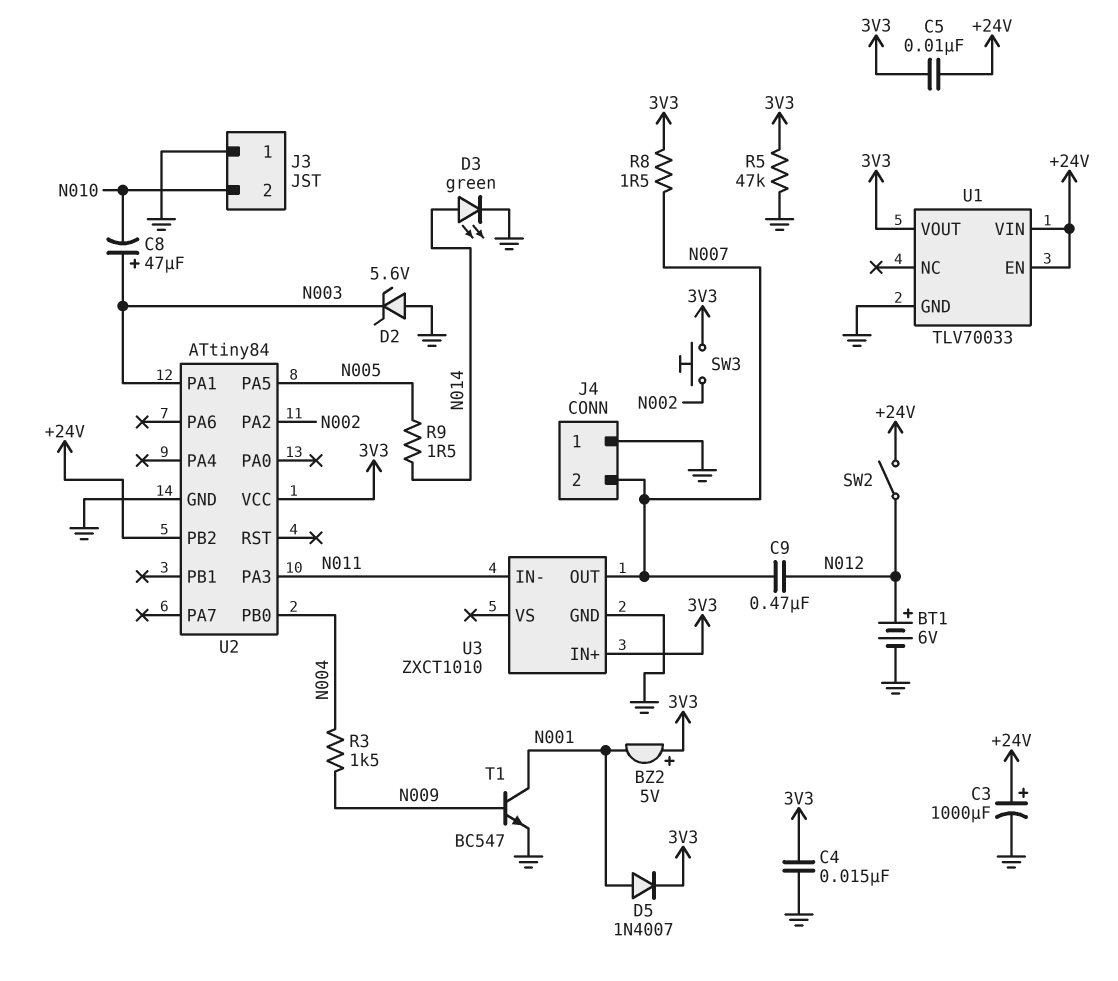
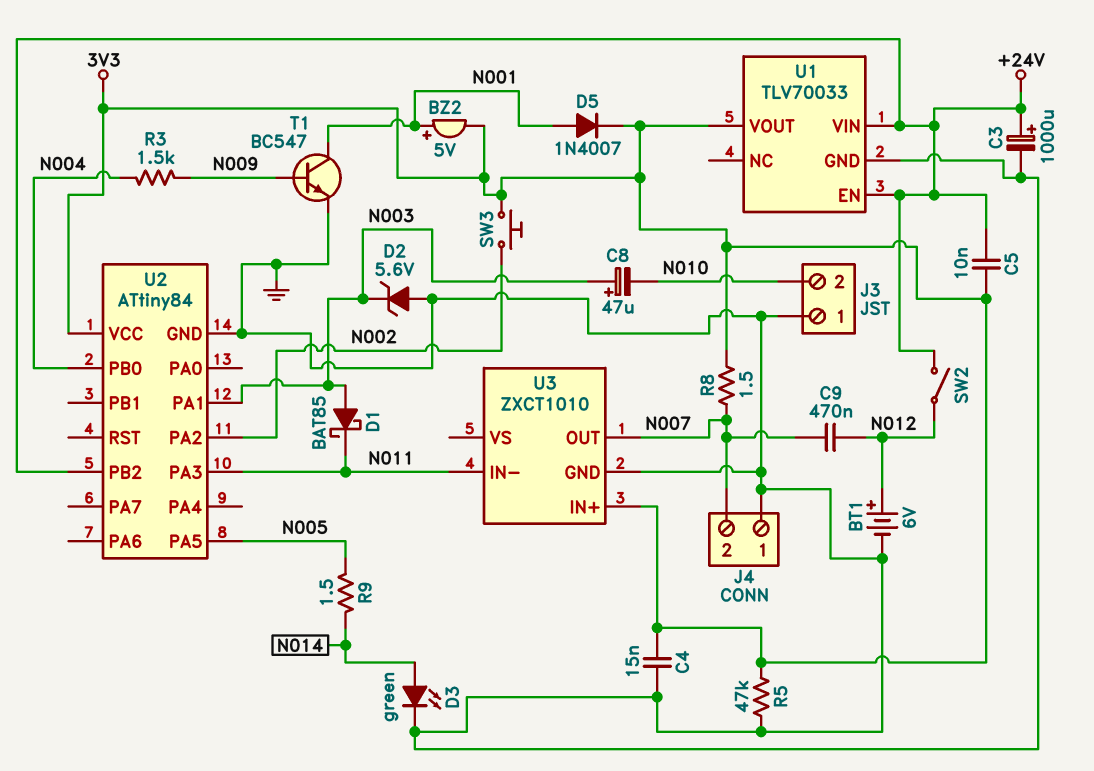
BZ2: buzzer 5V (plus 3V3, minus N001) -> buzzer 5V (plus N001, minus 3V3)
D1: none -> schottky BAT85 (A N003, K N011)

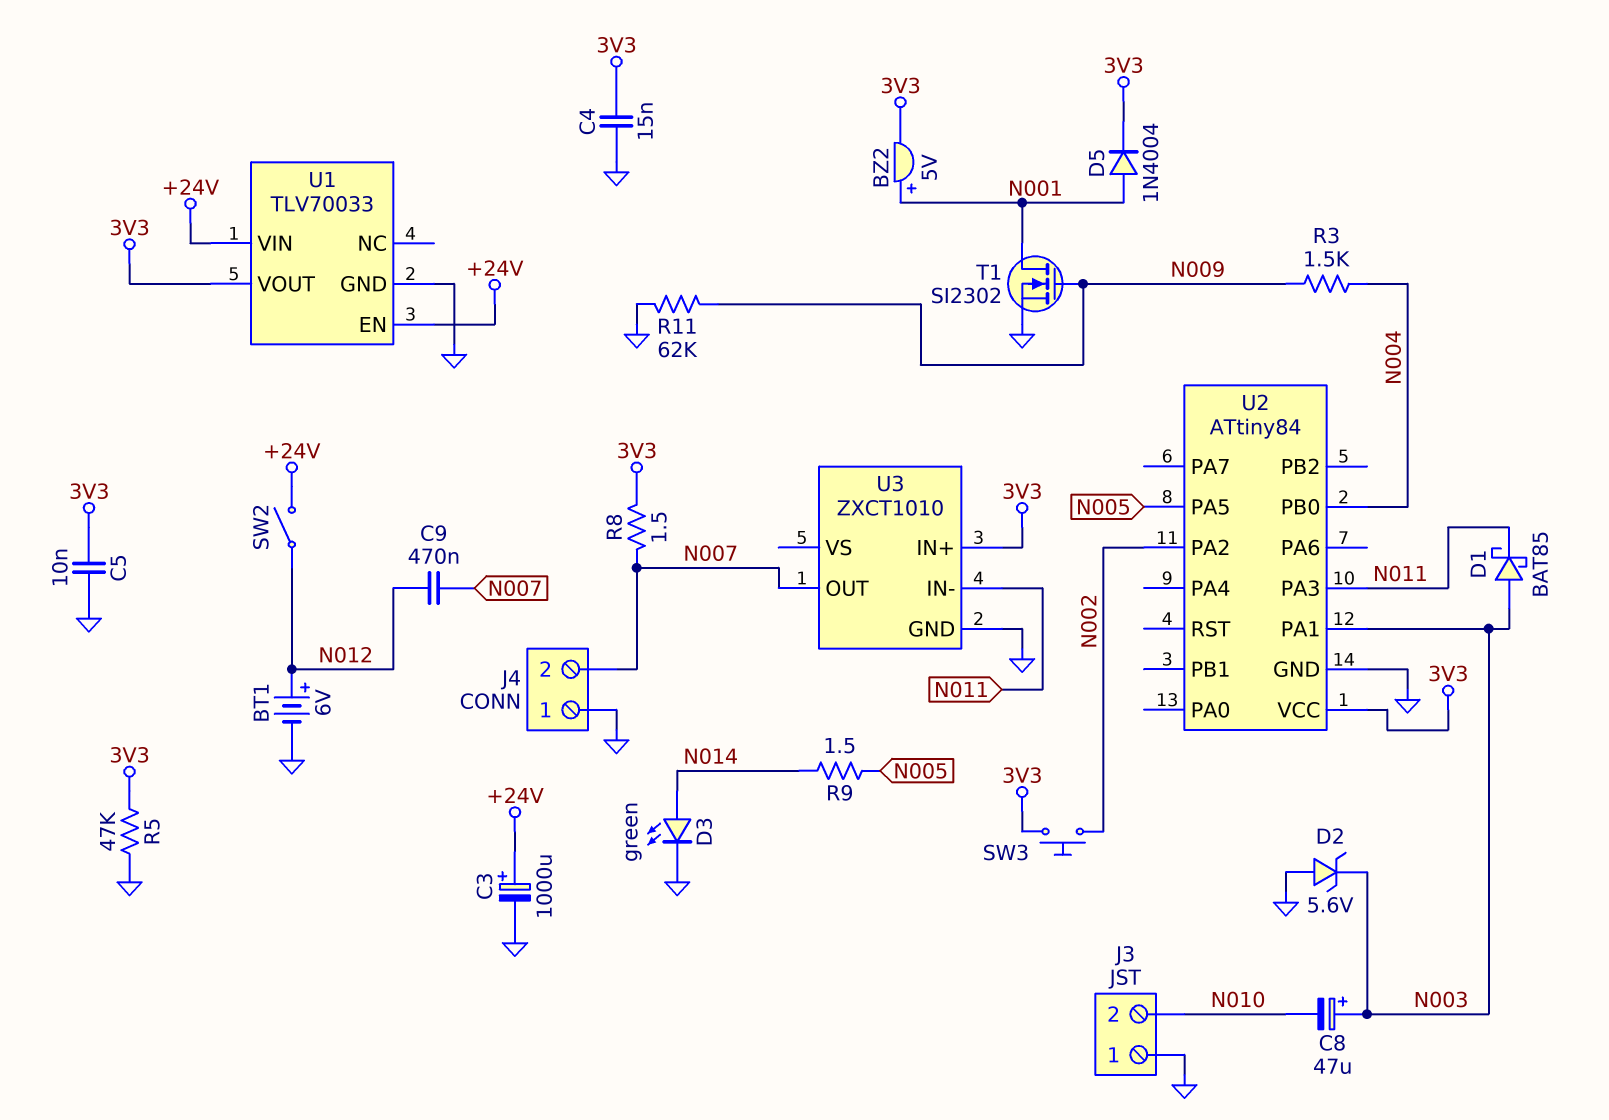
C5: 10nF (+24V, 3V3) -> 10nF (3V3, GND)
D5: diode 1N4007 (A N001, K 3V3) -> diode 1N4004 (A N001, K 3V3)
R11: none -> 62k (GND, N009)
T1: NPN BC547 (B N009, C N001, E GND) -> NMOS SI2302 (G N009, D N001, S GND)
U2 pin PB2: +24V -> none

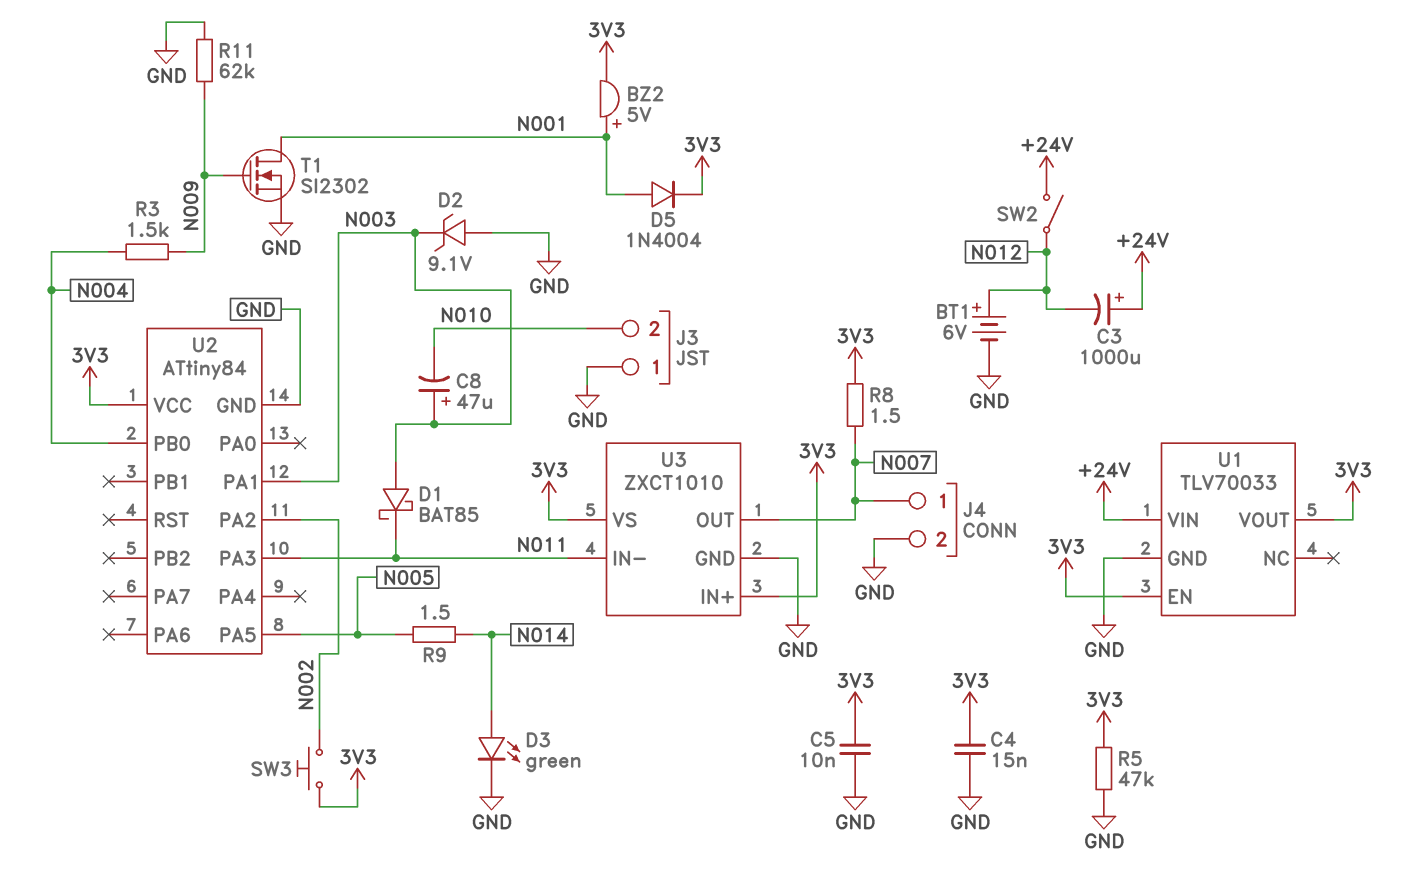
C3: 1000uF (plus +24V, minus GND) -> 1000uF (plus +24V, minus N012)
C9: 470nF (N007, N012) -> none
D2: zener 5.6V (A GND, K N003) -> zener 9.1V (A GND, K N003)
J4 pin 1: GND -> N007
J4 pin 2: N007 -> GND
U1 pin EN: +24V -> 3V3
U3 pin VS: none -> 3V3

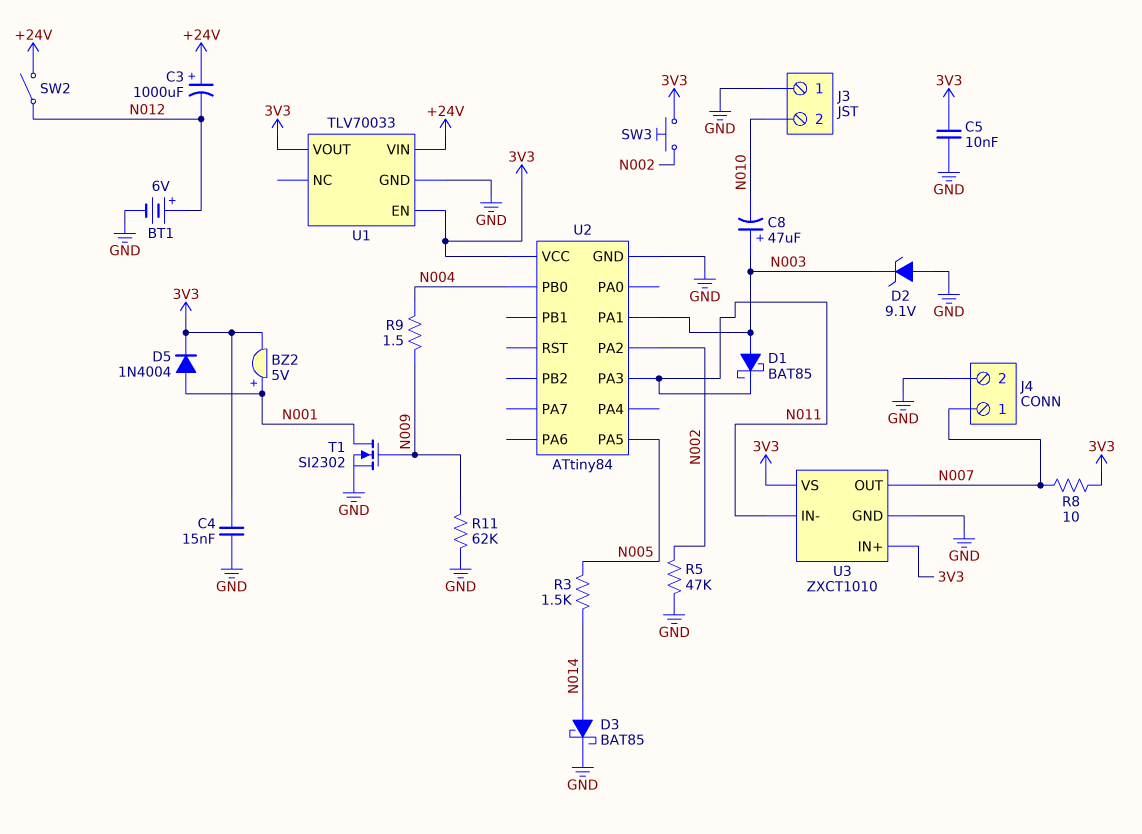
D3: LED green (A N014, K GND) -> schottky BAT85 (A N014, K GND)
R3: 1.5k (N004, N009) -> 1.5k (N005, N014)
R5: 47k (3V3, GND) -> 47k (GND, N002)
R8: 1.5 (3V3, N007) -> 10 (3V3, N007)
R9: 1.5 (N005, N014) -> 1.5 (N004, N009)

